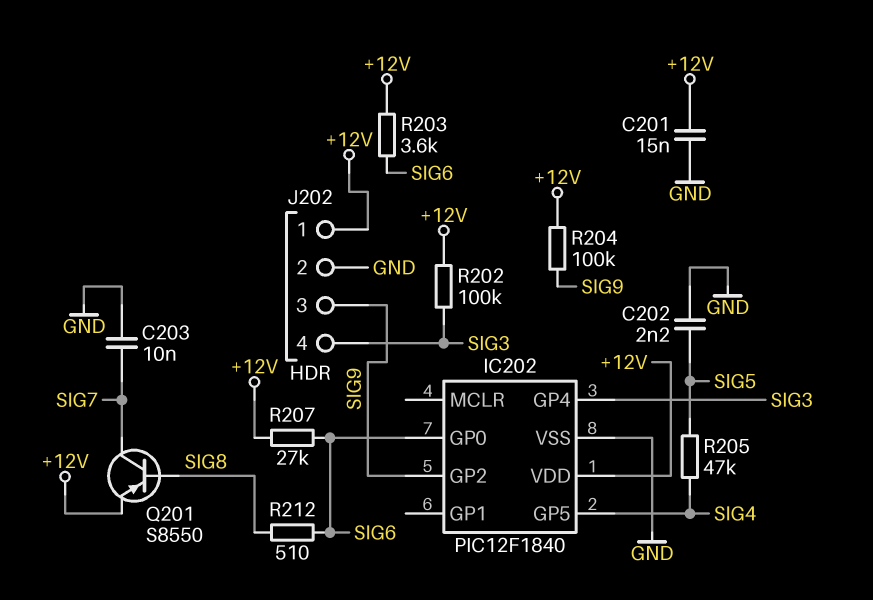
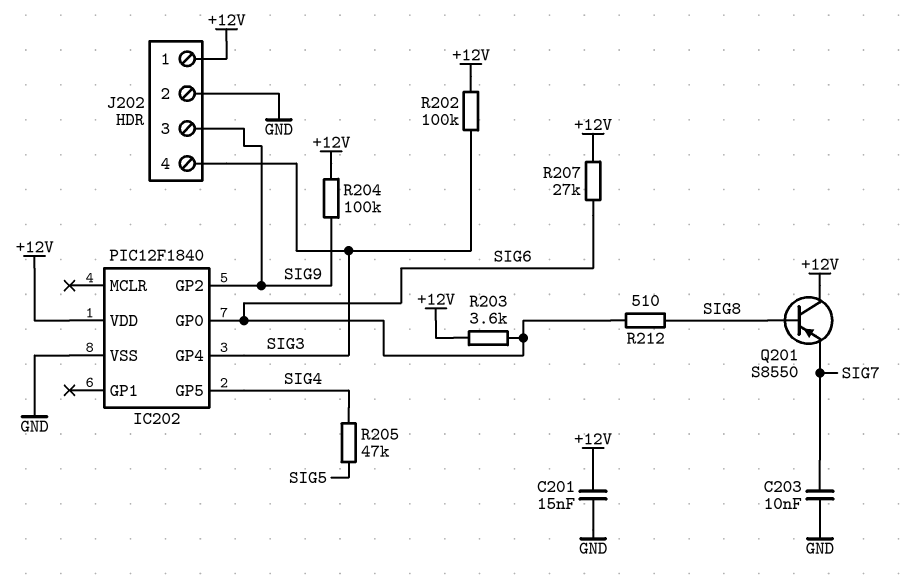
C202: 2.2nF (GND, SIG5) -> none
Q201: PNP S8550 (B SIG8, C SIG7, E +12V) -> PNP S8550 (B SIG8, C +12V, E SIG7)

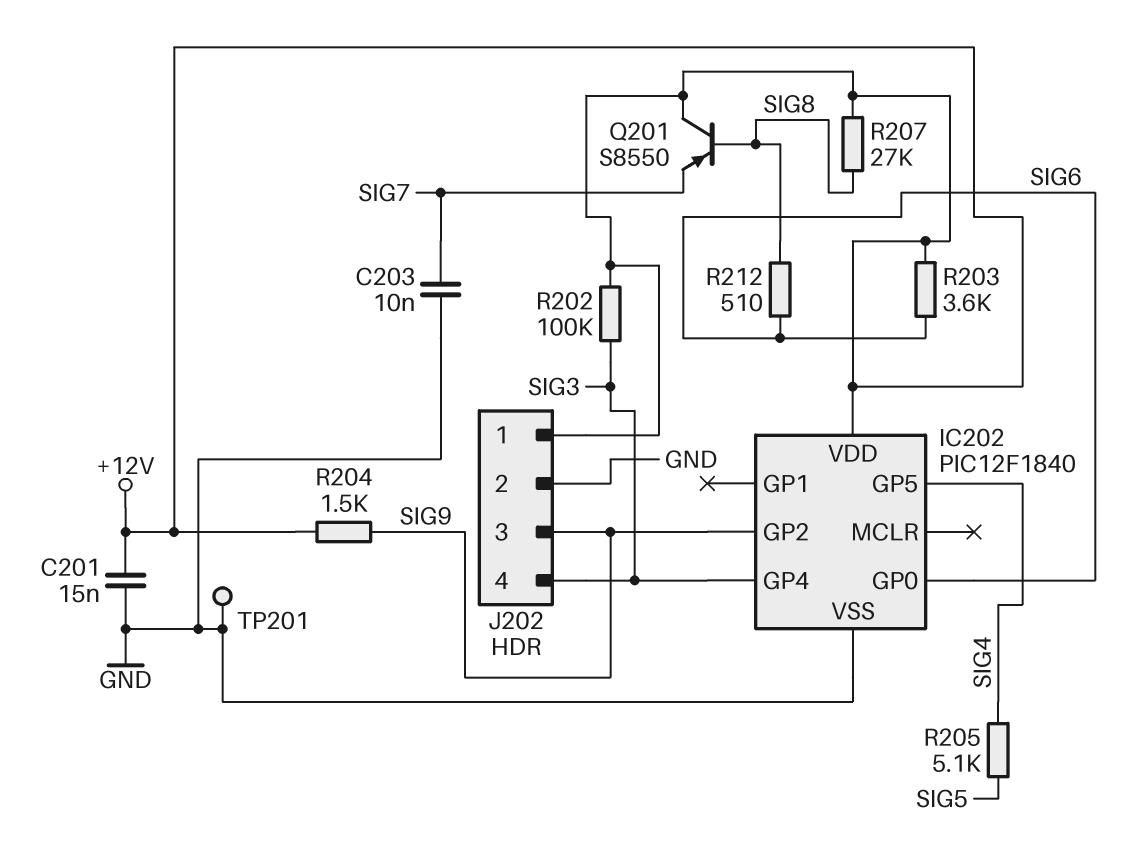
R204: 100k (+12V, SIG9) -> 1.5k (+12V, SIG9)
R205: 47k (SIG4, SIG5) -> 5.1k (SIG4, SIG5)
R207: 27k (+12V, SIG6) -> 27k (+12V, SIG8)
TP201: none -> test point (GND)

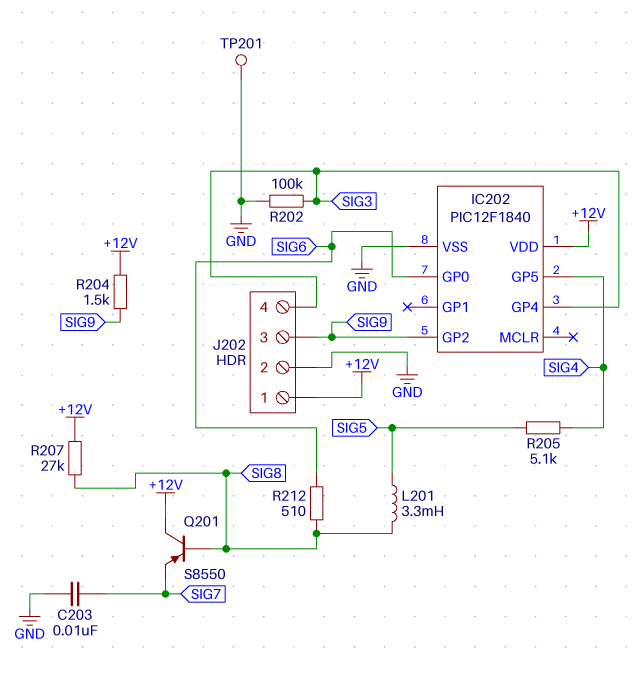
C201: 15nF (+12V, GND) -> none
L201: none -> 3.3mH (SIG5, SIG8)
R202: 100k (+12V, SIG3) -> 100k (GND, SIG3)
R203: 3.6k (+12V, SIG6) -> none

